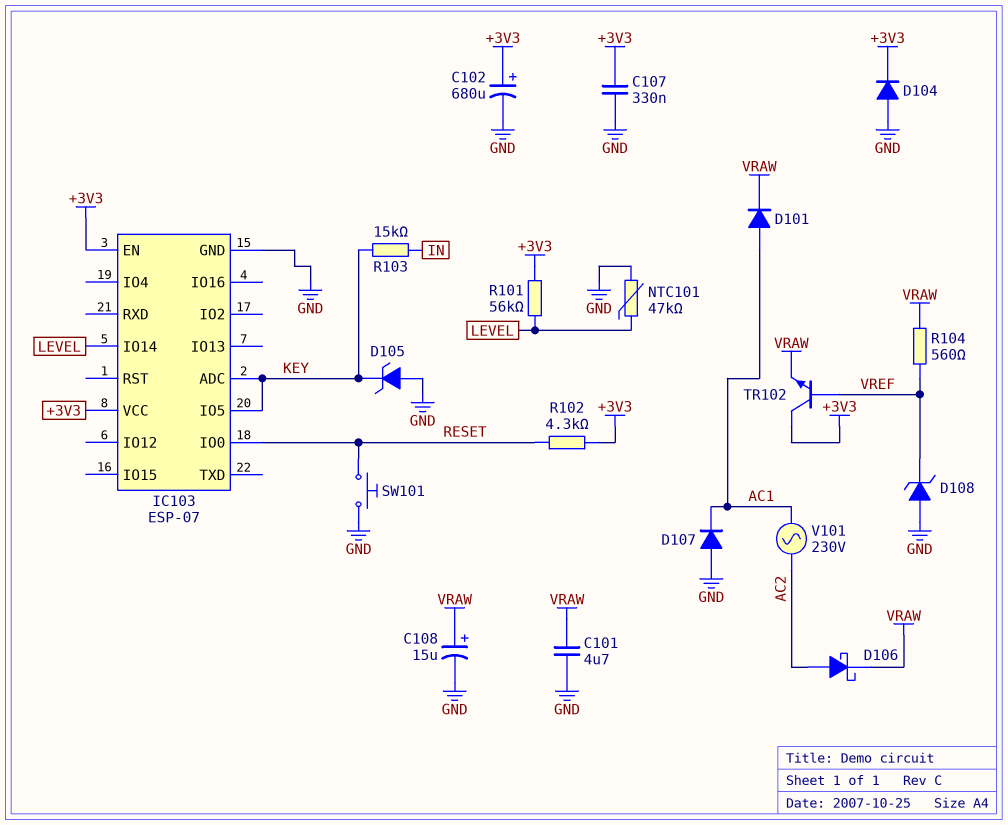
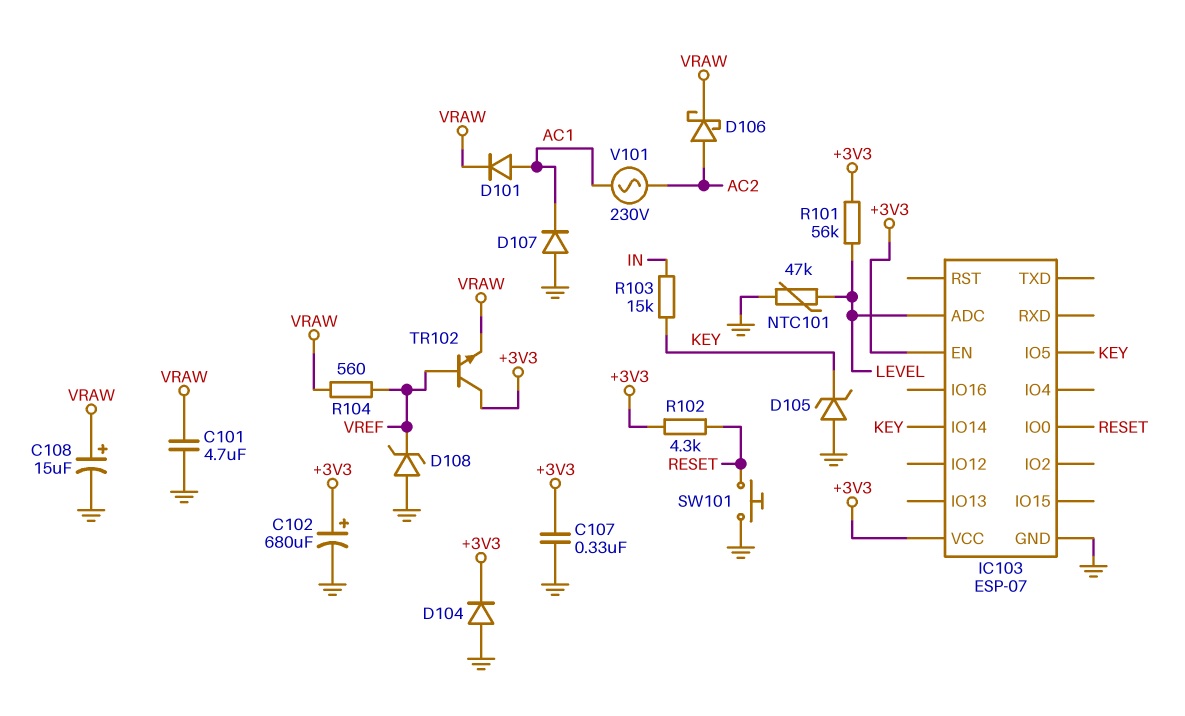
IC103 pin ADC: KEY -> LEVEL
IC103 pin IO14: LEVEL -> KEY

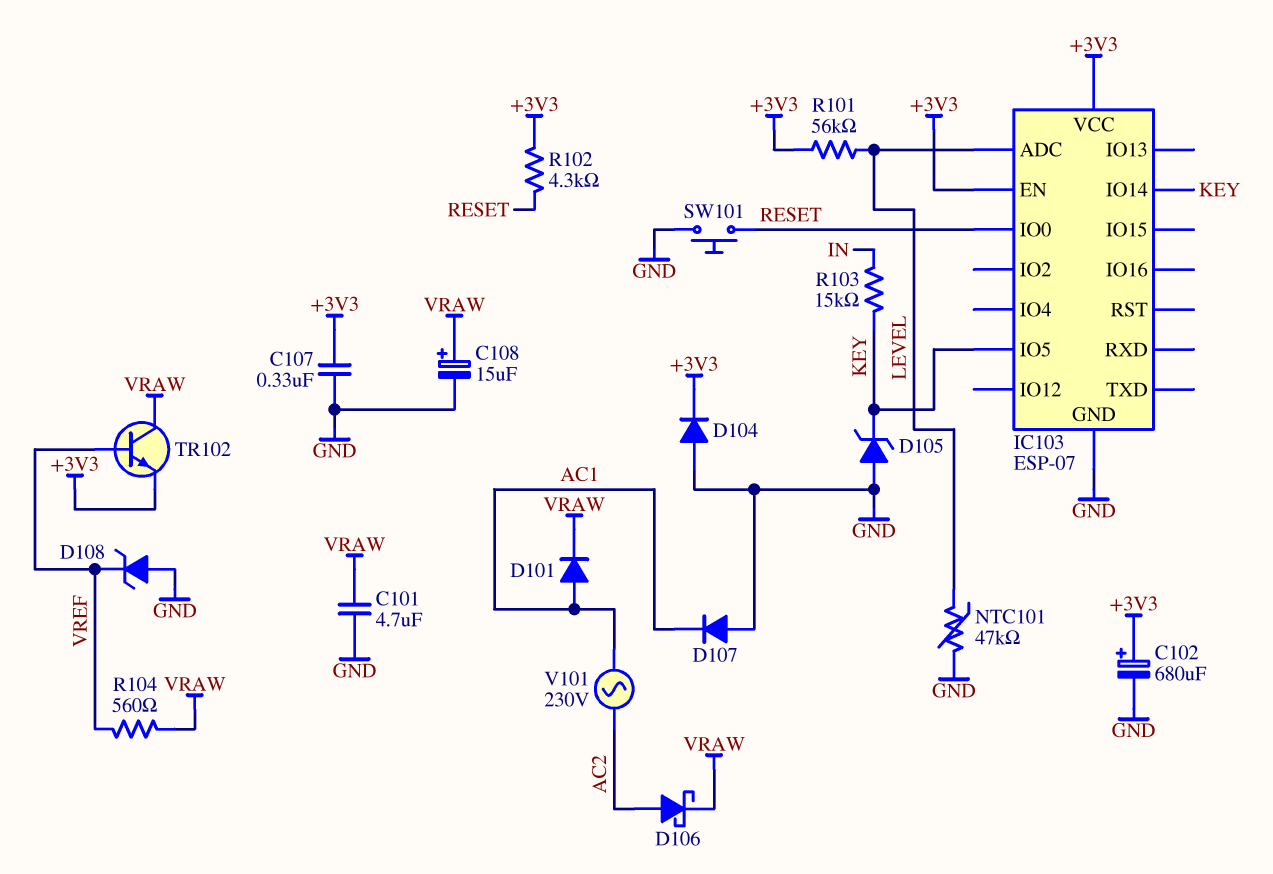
TR102: NPN (B VREF, C +3V3, E VRAW) -> NPN (B VREF, C VRAW, E +3V3)

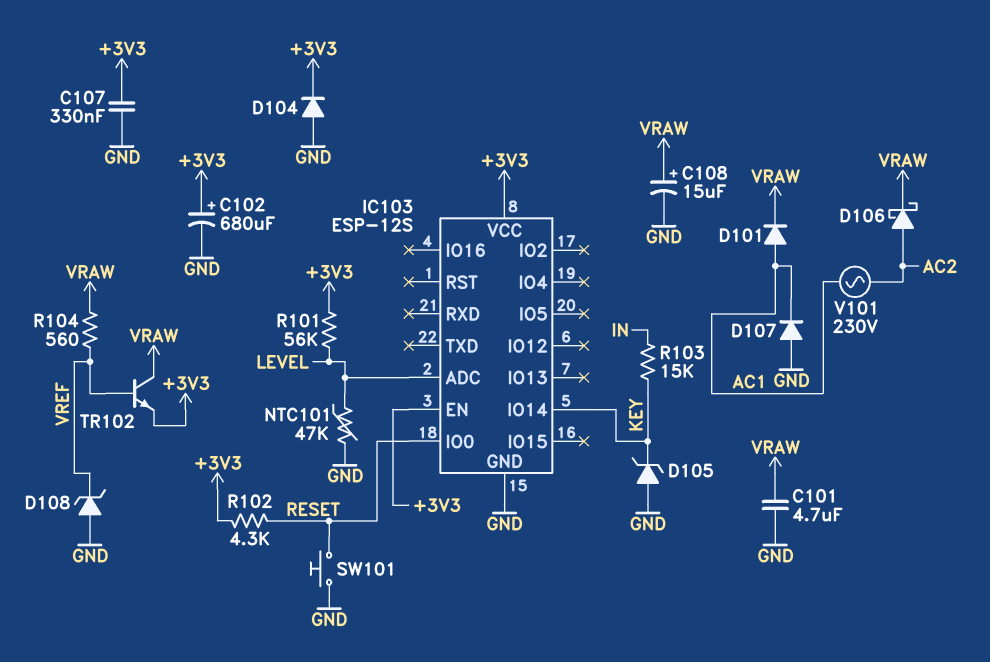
IC103: ESP-07 -> ESP-12S
IC103 pin IO5: KEY -> none

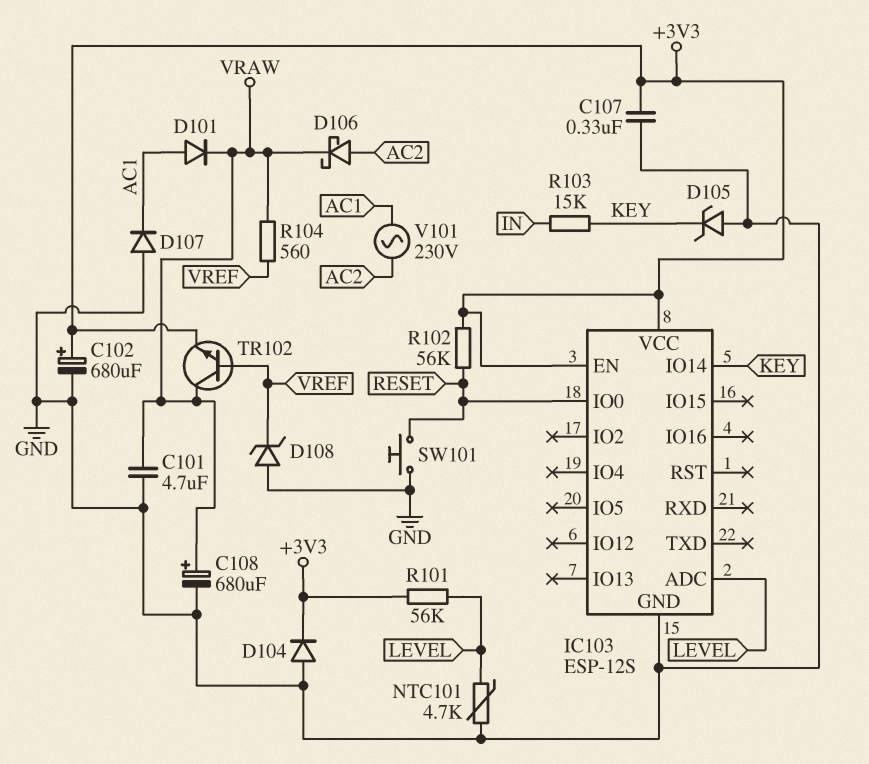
C108: 15uF (plus VRAW, minus GND) -> 680uF (plus VRAW, minus GND)
NTC101: 47k (GND, LEVEL) -> 4.7k (GND, LEVEL)
R102: 4.3k (+3V3, RESET) -> 56k (+3V3, RESET)

